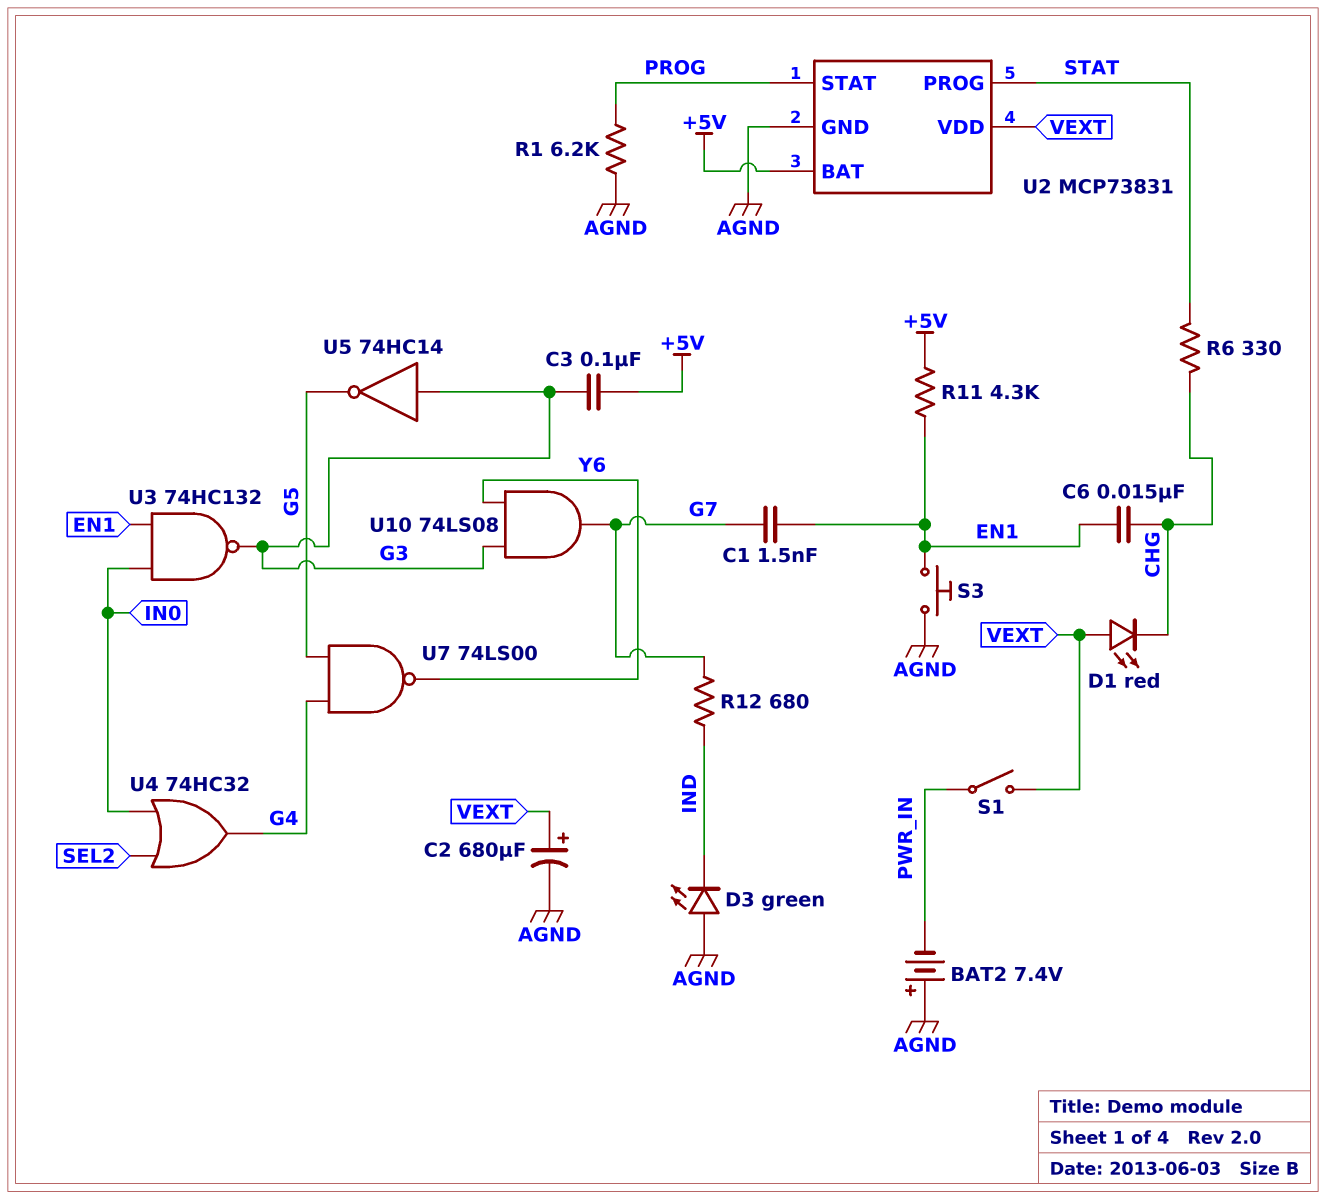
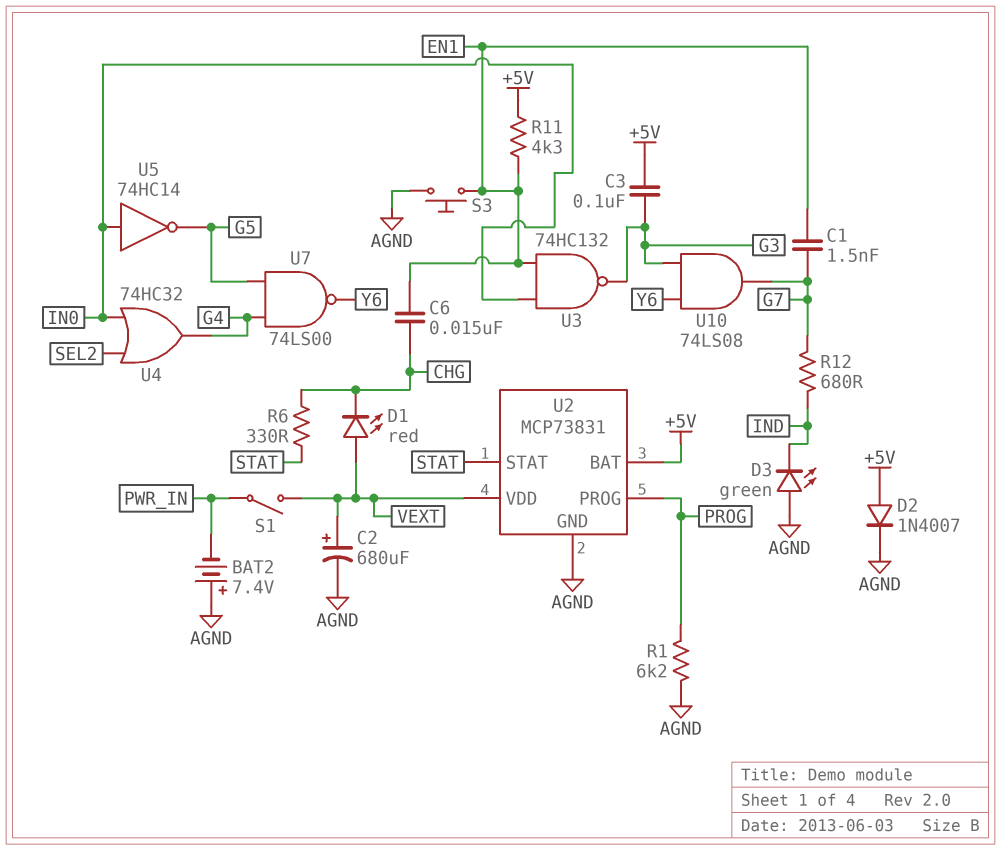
D2: none -> diode 1N4007 (A +5V, K AGND)
U2 pin PROG: STAT -> PROG
U2 pin STAT: PROG -> STAT
U5: NOT 74HC14 (in G3, out G5) -> NOT 74HC14 (in IN0, out G5)

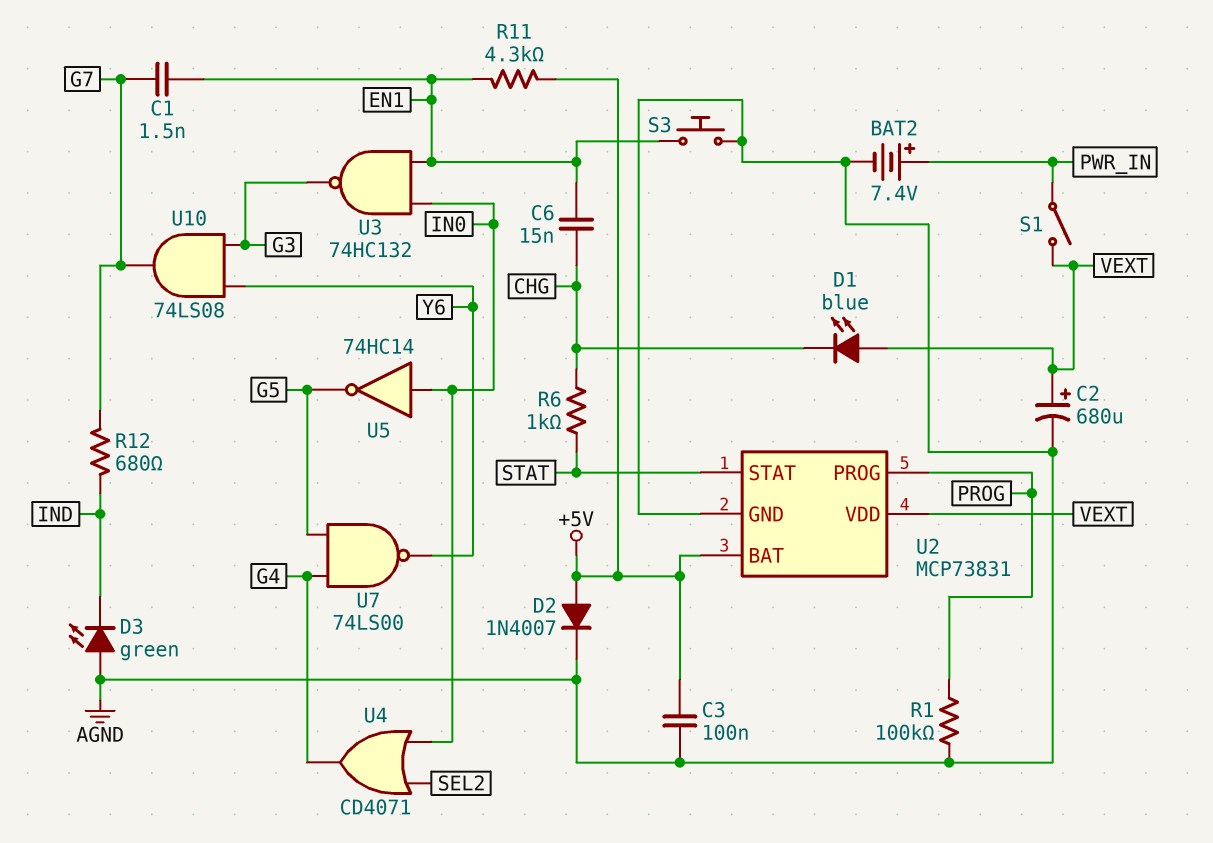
BAT2: 7.4V (plus AGND, minus PWR_IN) -> 7.4V (plus PWR_IN, minus AGND)
C3: 100nF (+5V, G3) -> 100nF (+5V, AGND)
D1: LED red (A VEXT, K CHG) -> LED blue (A VEXT, K CHG)
R1: 6.2k (AGND, PROG) -> 100k (AGND, PROG)
R6: 330 (CHG, STAT) -> 1k (CHG, STAT)
U4: OR 74HC32 (in IN0, in SEL2, out G4) -> OR CD4071 (in IN0, in SEL2, out G4)

